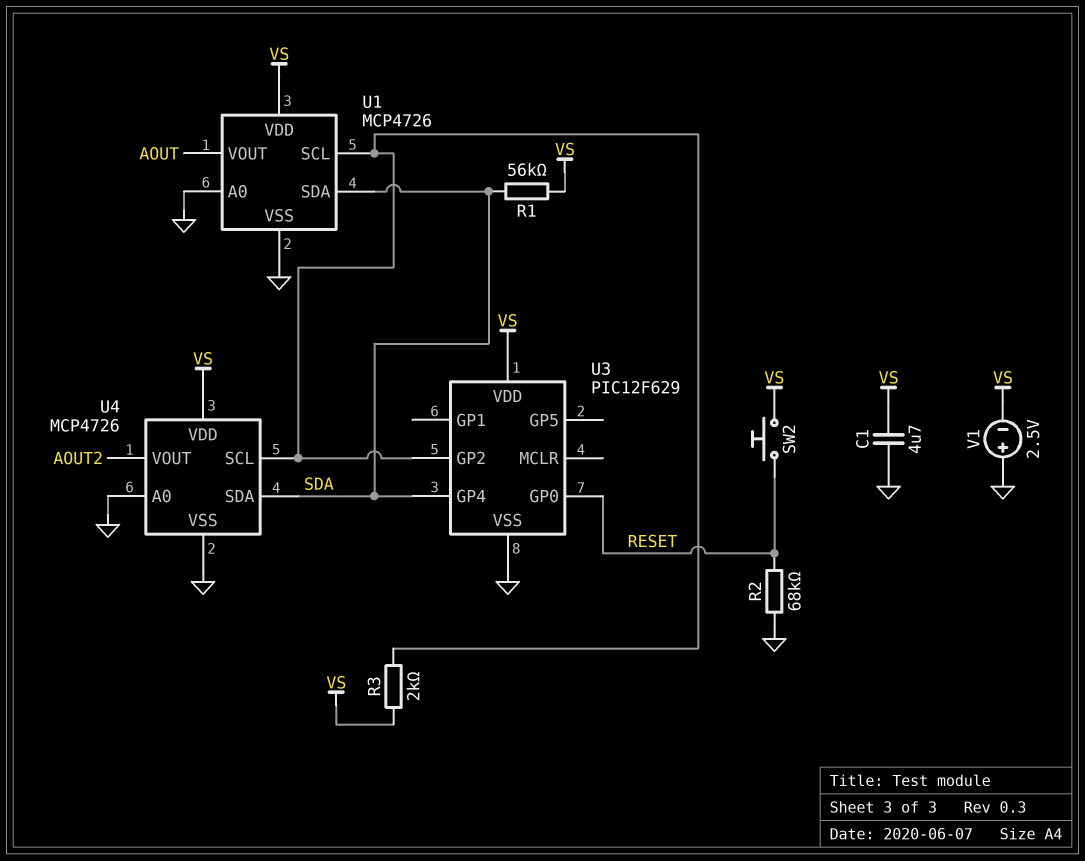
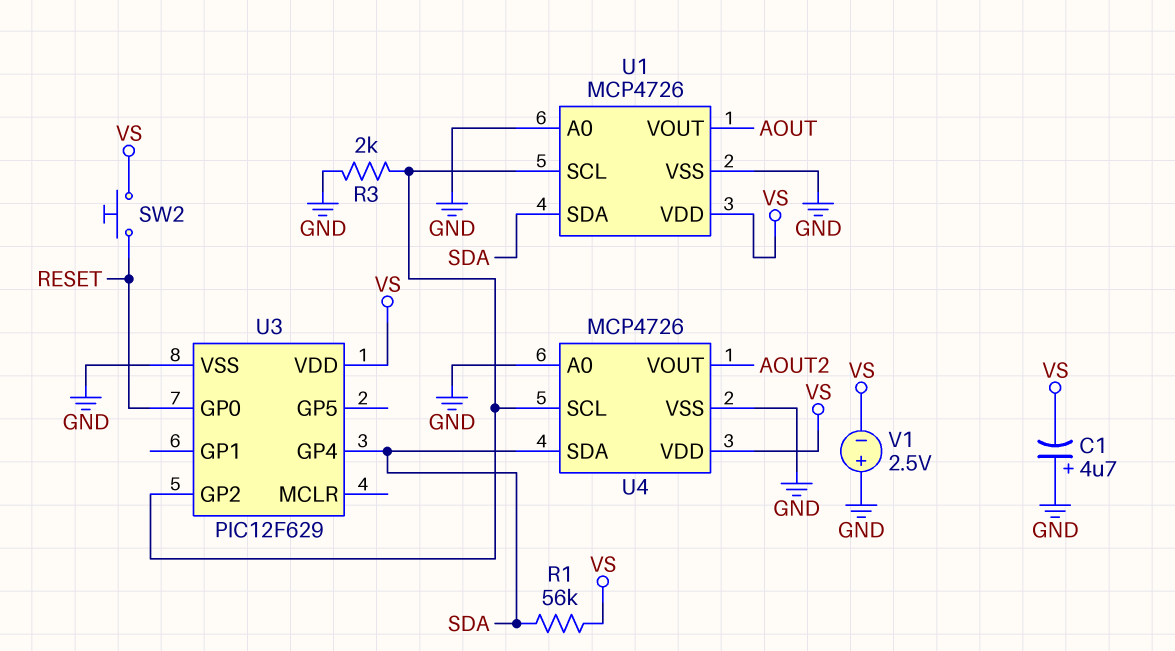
C1: 4.7uF (GND, VS) -> 4.7uF (plus GND, minus VS)
R2: 68k (GND, RESET) -> none
R3: 2k (U1/SCL, VS) -> 2k (GND, U1/SCL)

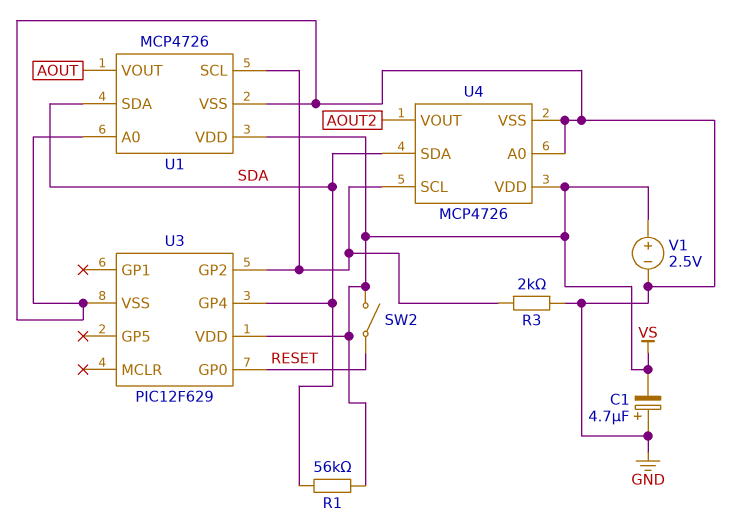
SW2: button (RESET, VS) -> switch (RESET, VS)
V1: 2.5V (plus GND, minus VS) -> 2.5V (plus VS, minus GND)

